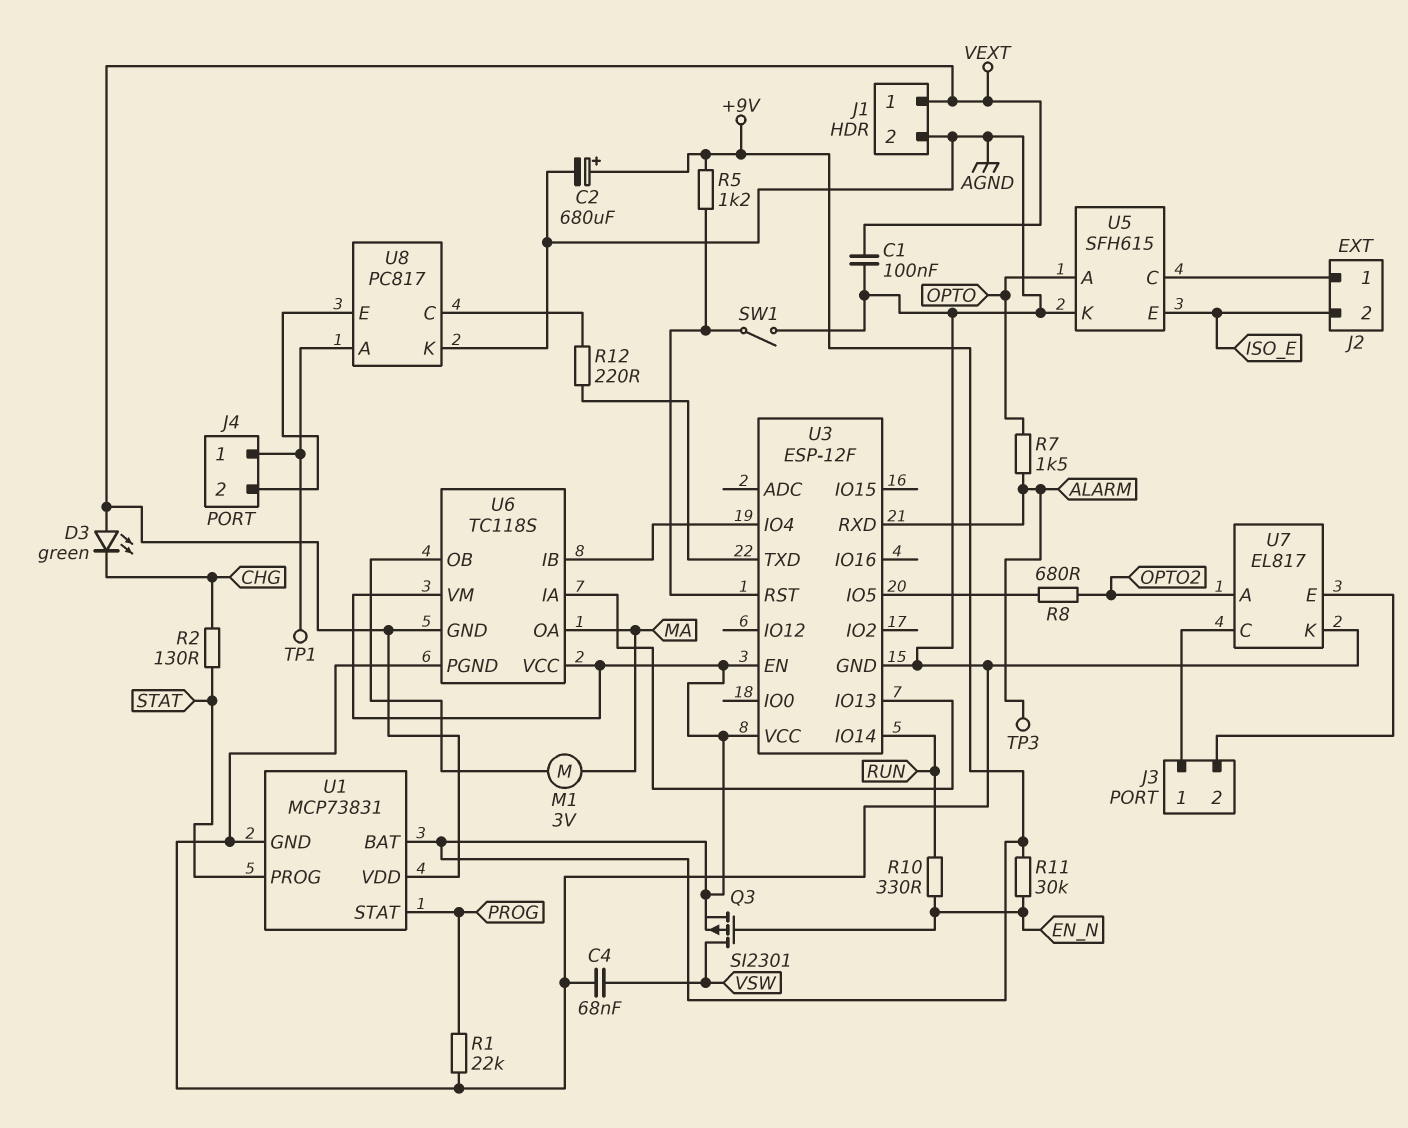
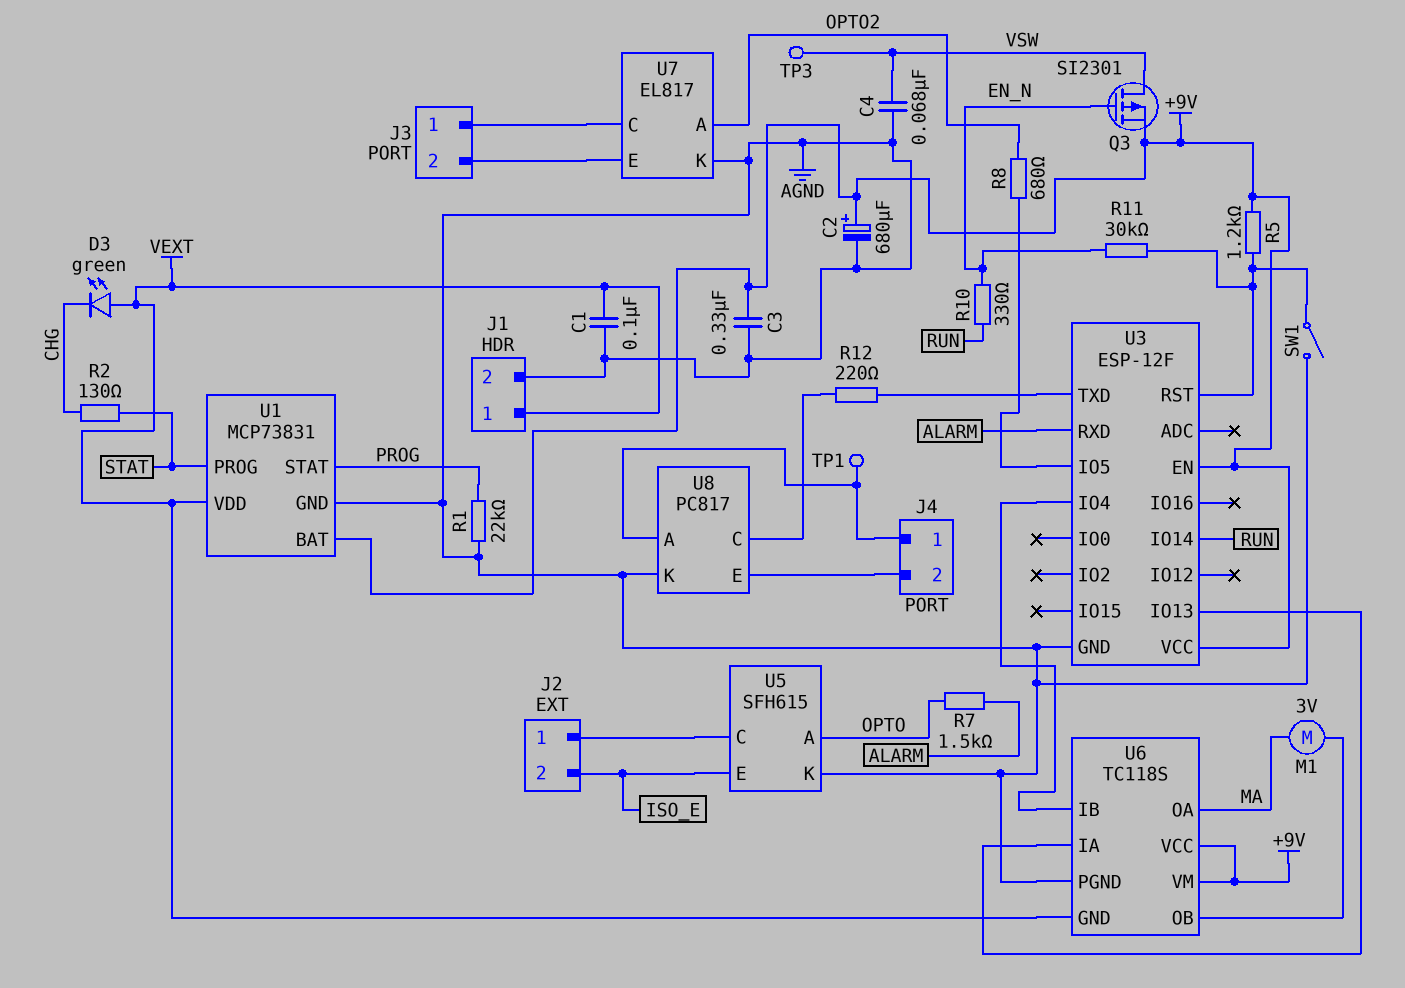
C3: none -> 330nF (+9V, AGND)
R11: 30k (+9V, EN_N) -> 30k (EN_N, U3/RST)
TP3: test point (ALARM) -> test point (VSW)

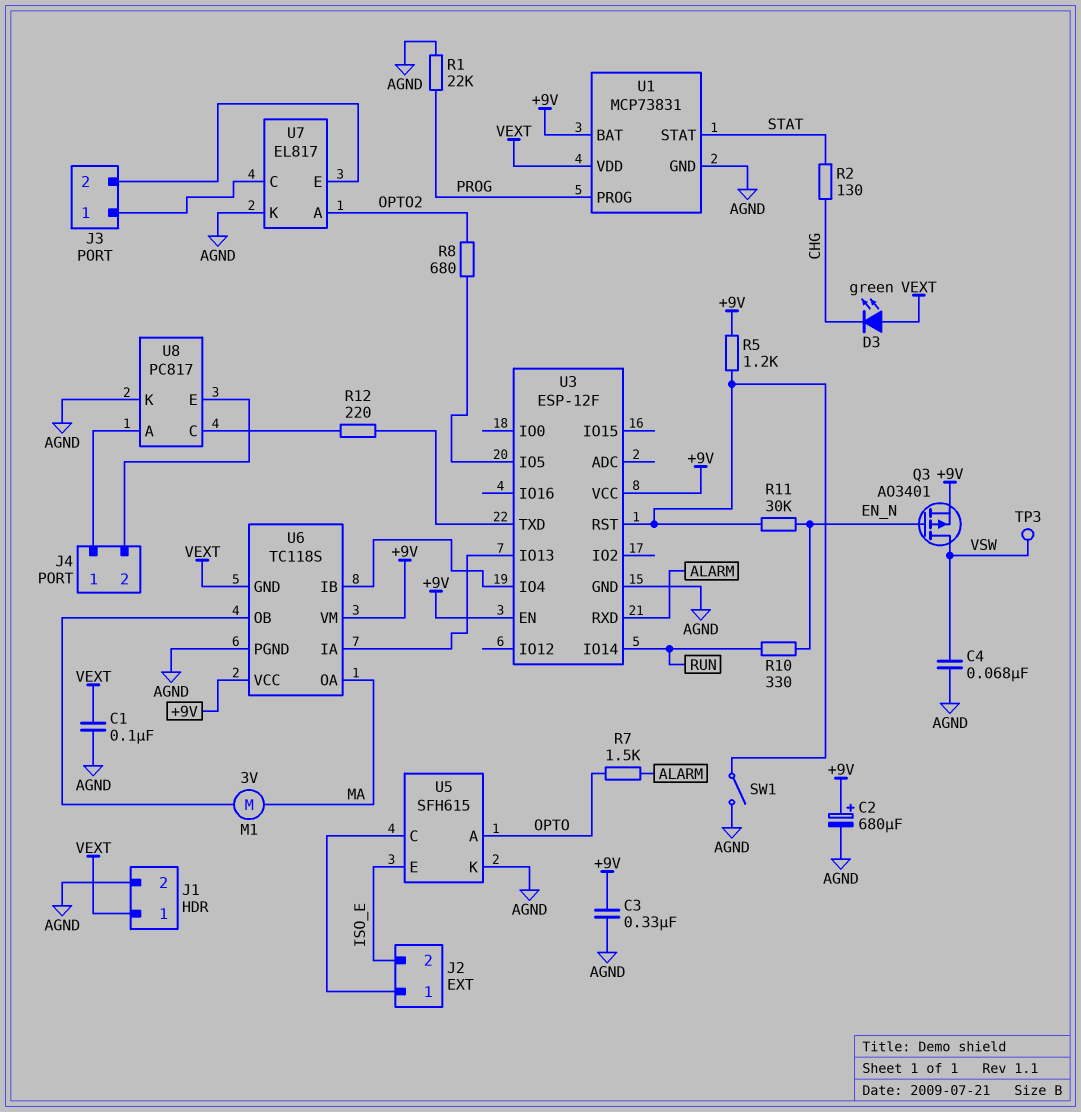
Q3: PMOS SI2301 (G EN_N, D VSW, S +9V) -> PMOS AO3401 (G EN_N, D VSW, S +9V)
TP1: test point (J4/1) -> none
U1 pin PROG: STAT -> PROG
U1 pin STAT: PROG -> STAT

